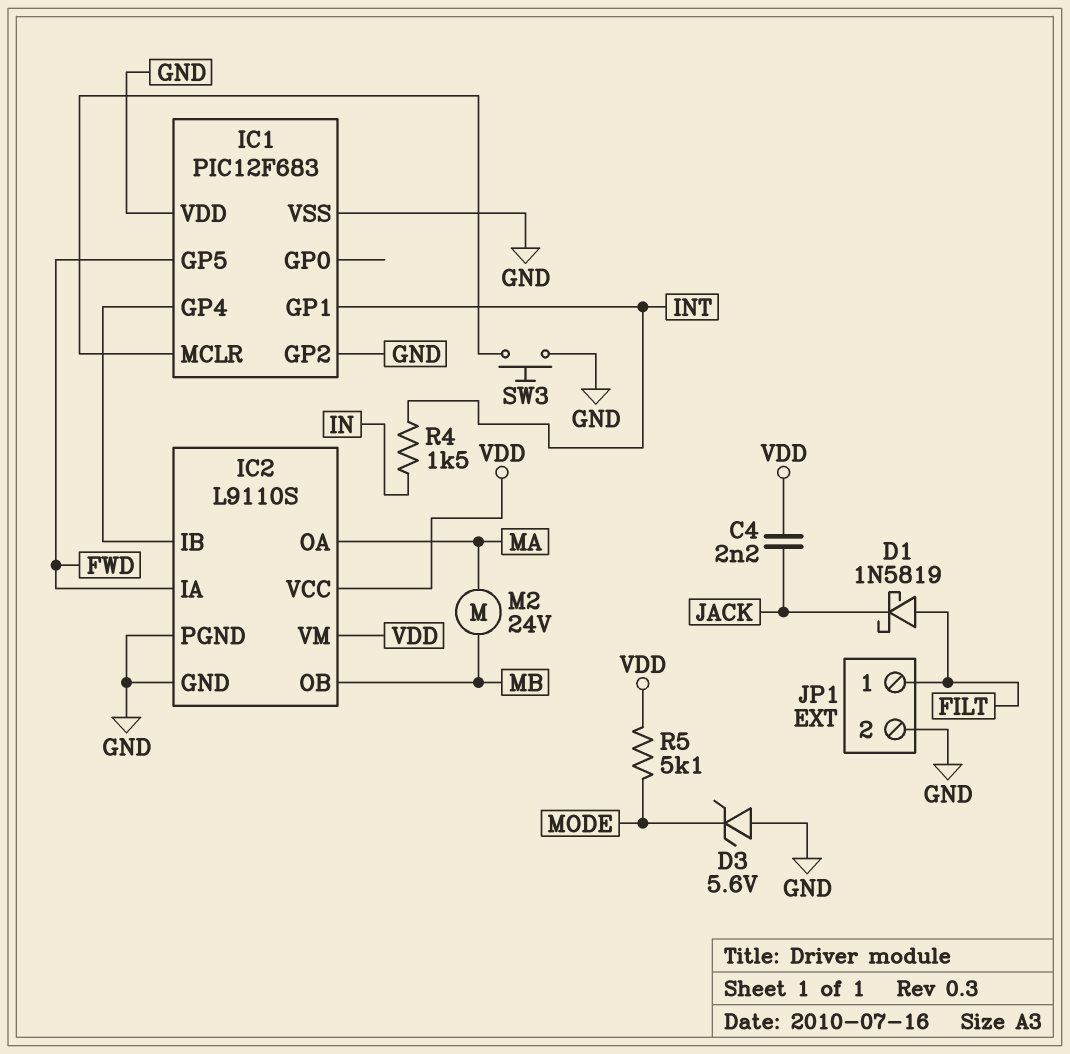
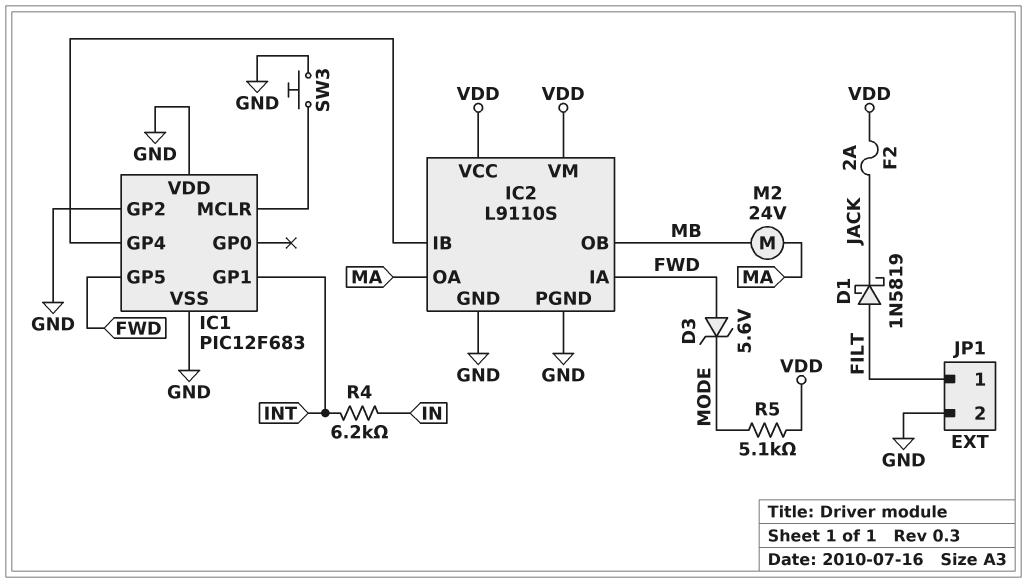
C4: 2.2nF (JACK, VDD) -> none
D3: zener 5.6V (A GND, K MODE) -> zener 5.6V (A FWD, K MODE)
F2: none -> 2A (JACK, VDD)
R4: 1.5k (IN, INT) -> 6.2k (IN, INT)

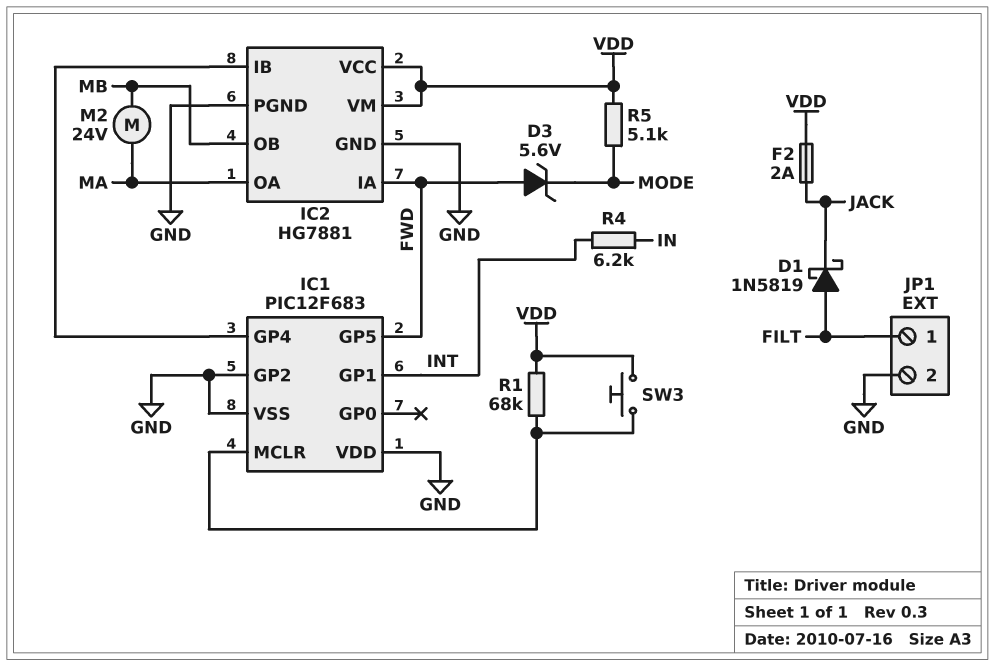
IC2: L9110S -> HG7881
R1: none -> 68k (IC1/MCLR, VDD)
SW3: button (GND, IC1/MCLR) -> button (IC1/MCLR, VDD)

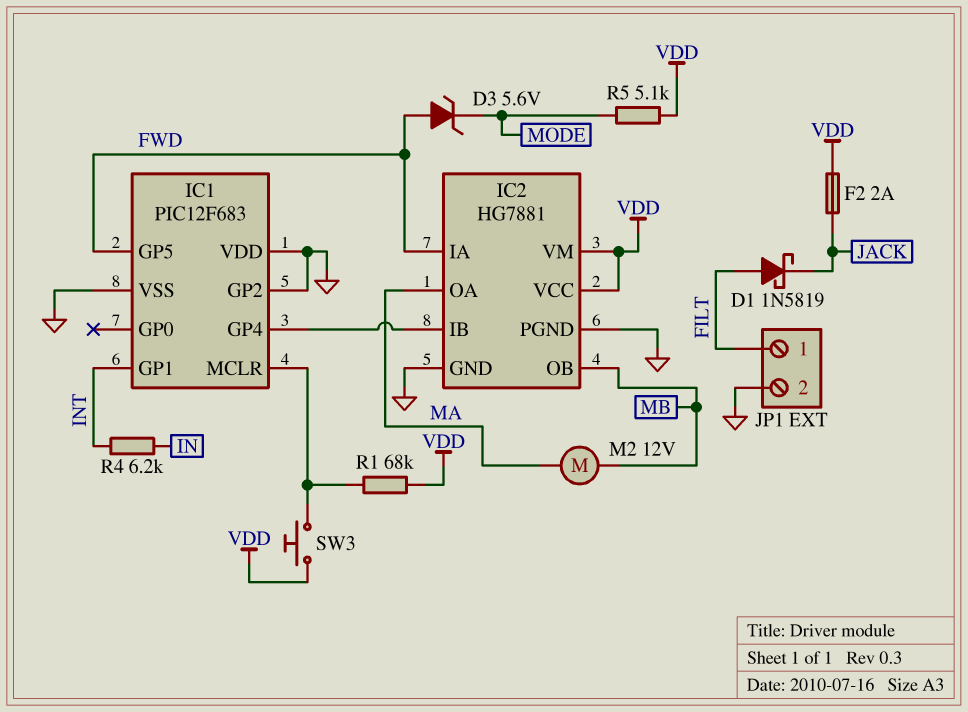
M2: motor 24V (MA, MB) -> motor 12V (MA, MB)

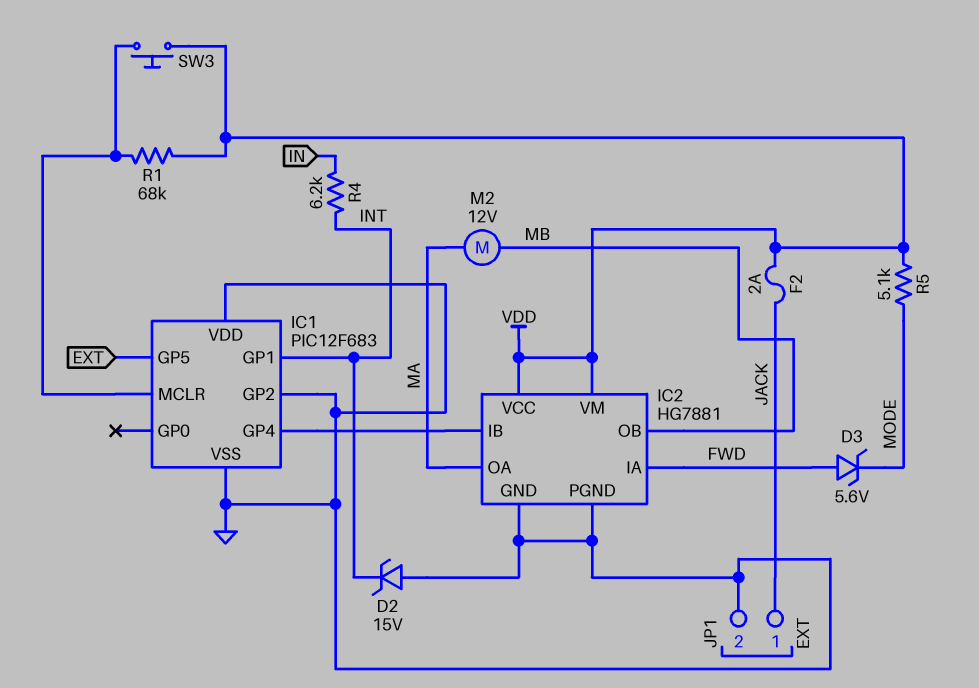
D1: schottky 1N5819 (A FILT, K JACK) -> none
D2: none -> zener 15V (A GND, K INT)
IC1 pin GP5: FWD -> EXT
JP1 pin 1: FILT -> JACK

